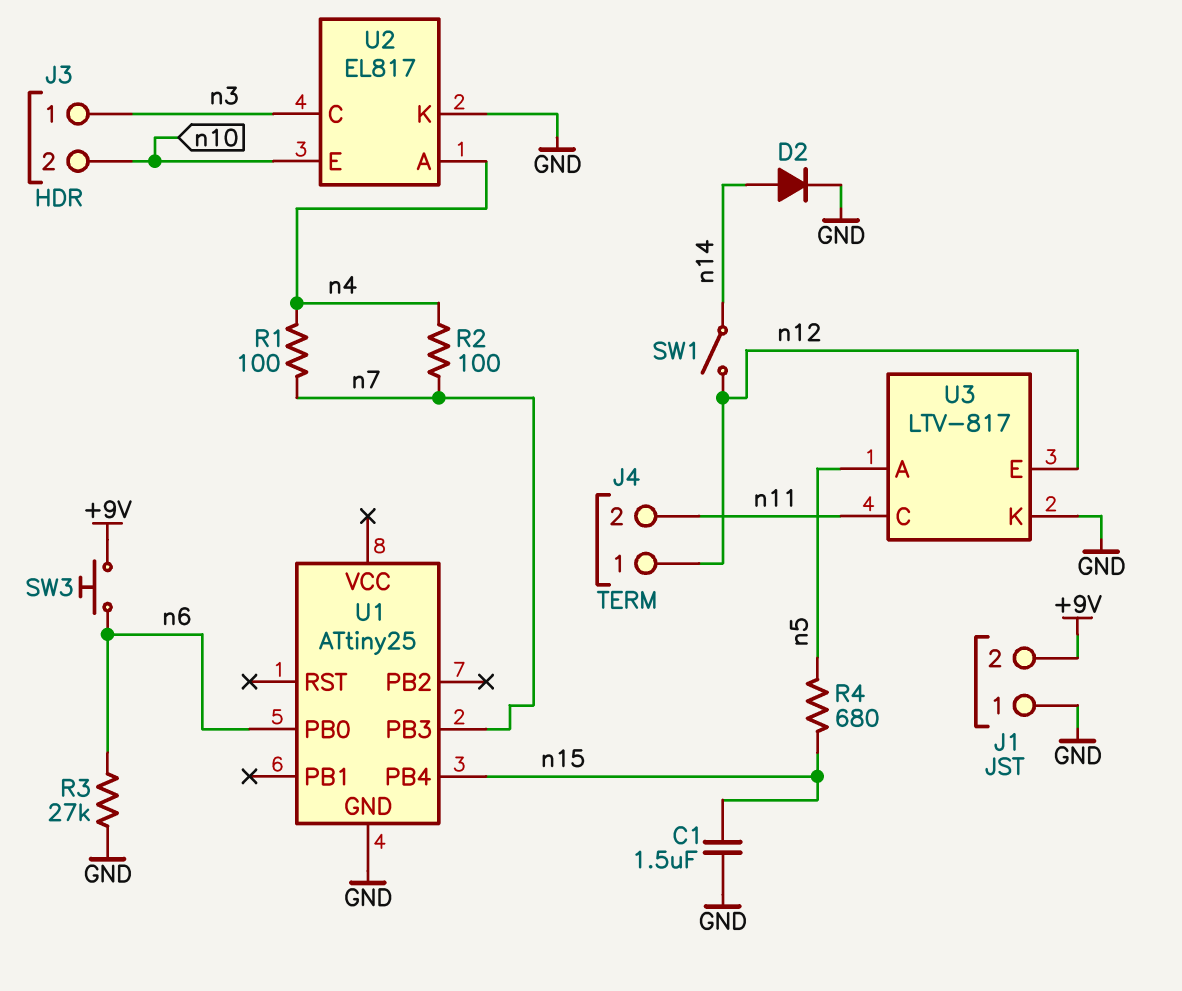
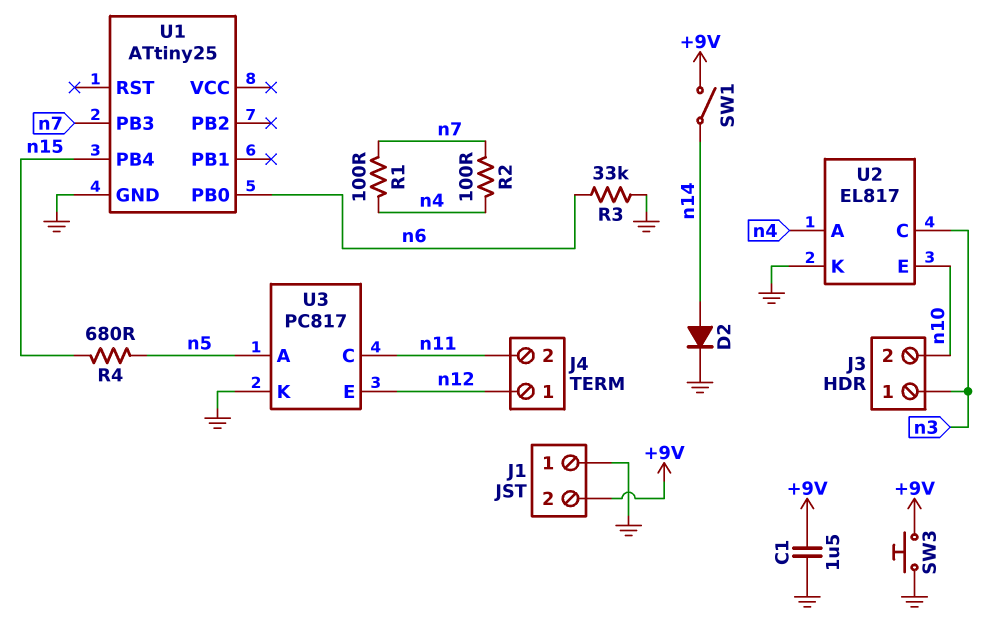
C1: 1.5uF (GND, n15) -> 1.5uF (+9V, GND)
R3: 27k (GND, n6) -> 33k (GND, n6)
SW1: switch (n12, n14) -> switch (+9V, n14)
SW3: button (+9V, n6) -> button (+9V, GND)
U3: LTV-817 -> PC817

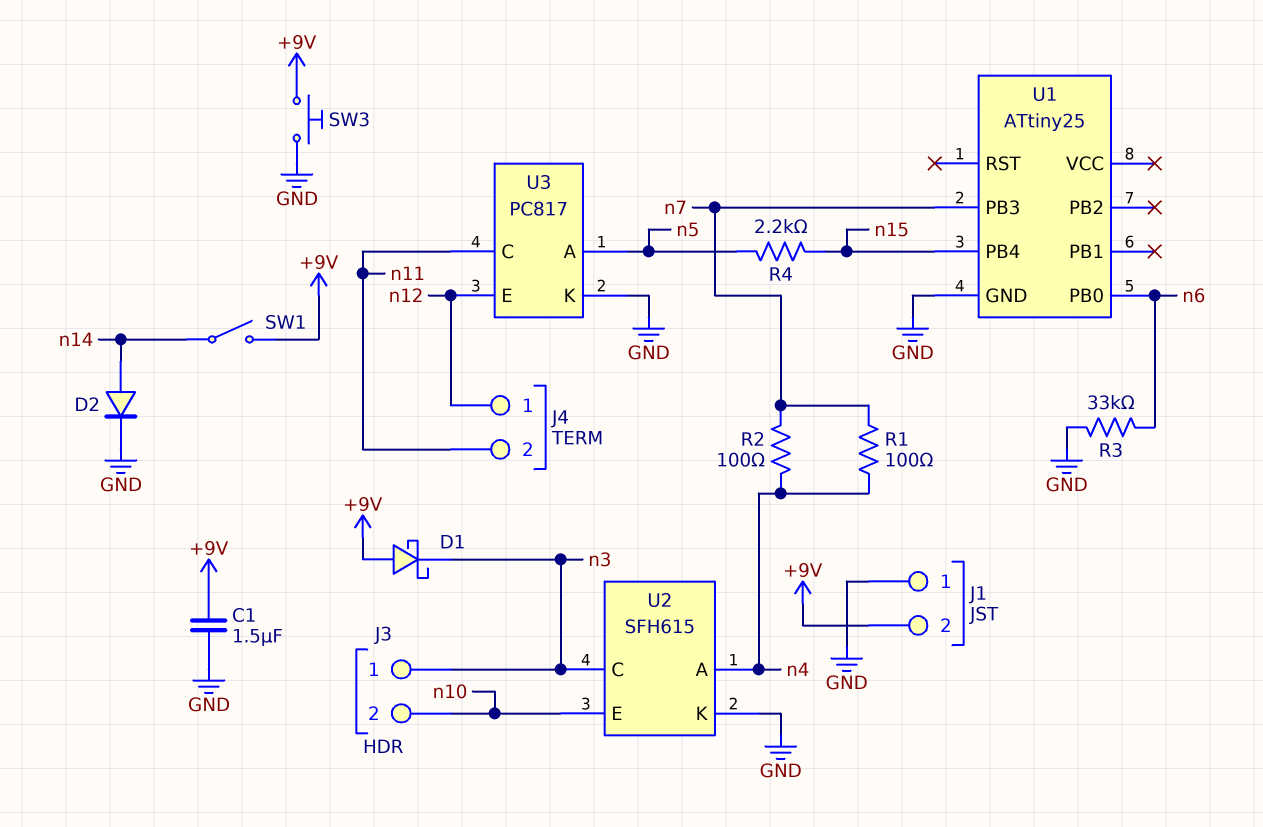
D1: none -> schottky (A +9V, K n3)
R4: 680 (n5, n15) -> 2.2k (n5, n15)
U2: EL817 -> SFH615

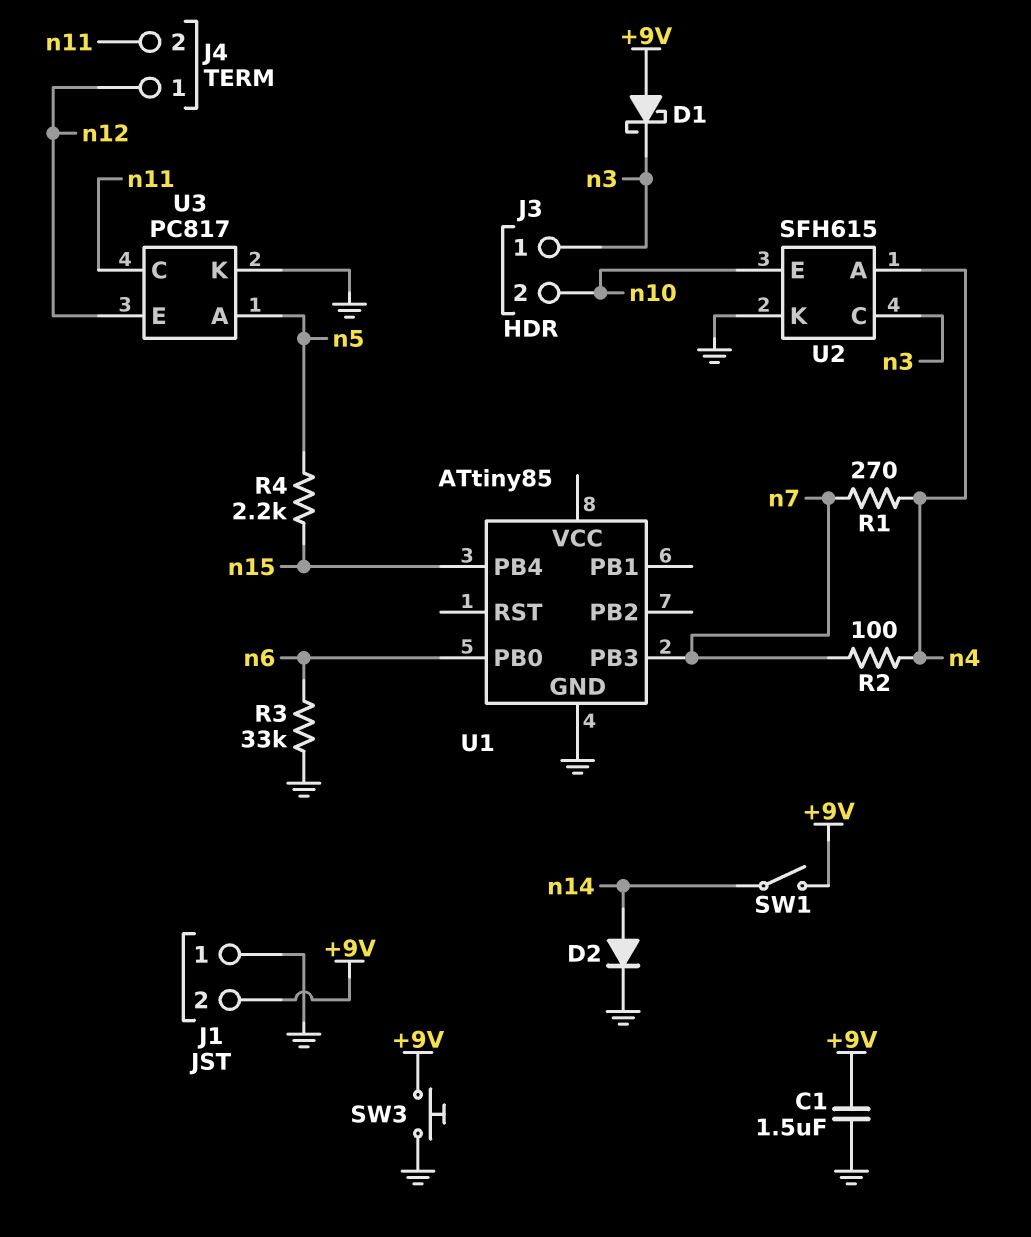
R1: 100 (n4, n7) -> 270 (n4, n7)
U1: ATtiny25 -> ATtiny85

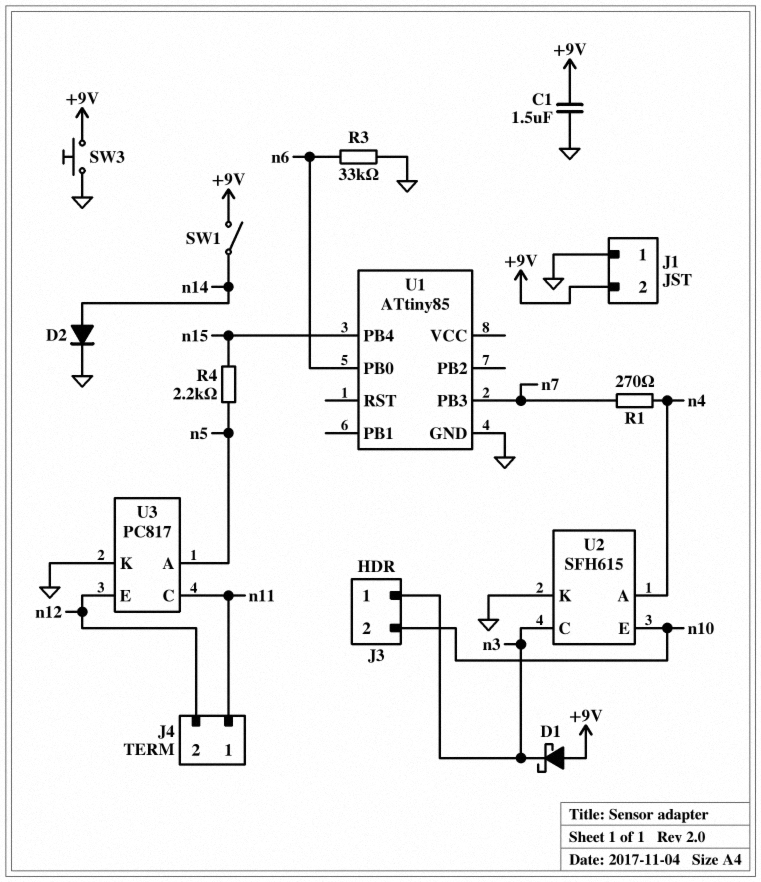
J4 pin 1: n12 -> n11
J4 pin 2: n11 -> n12
R2: 100 (n4, n7) -> none

